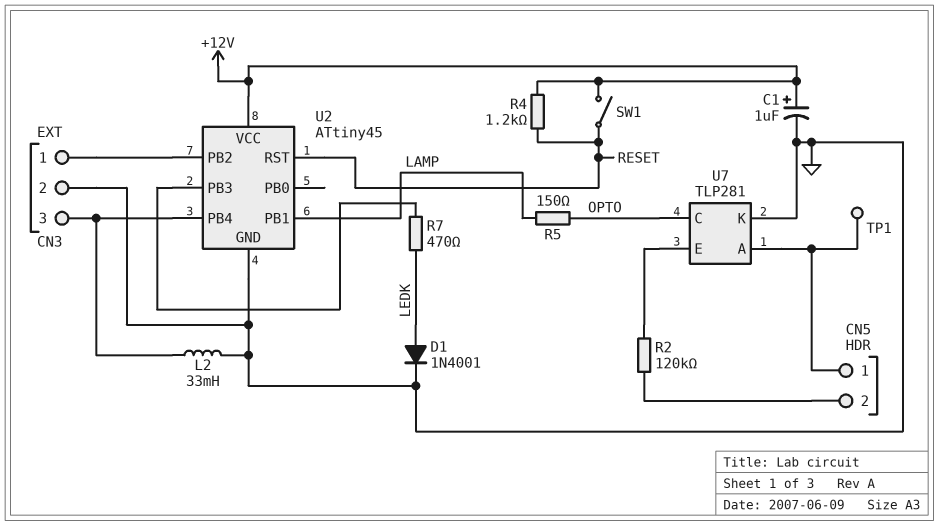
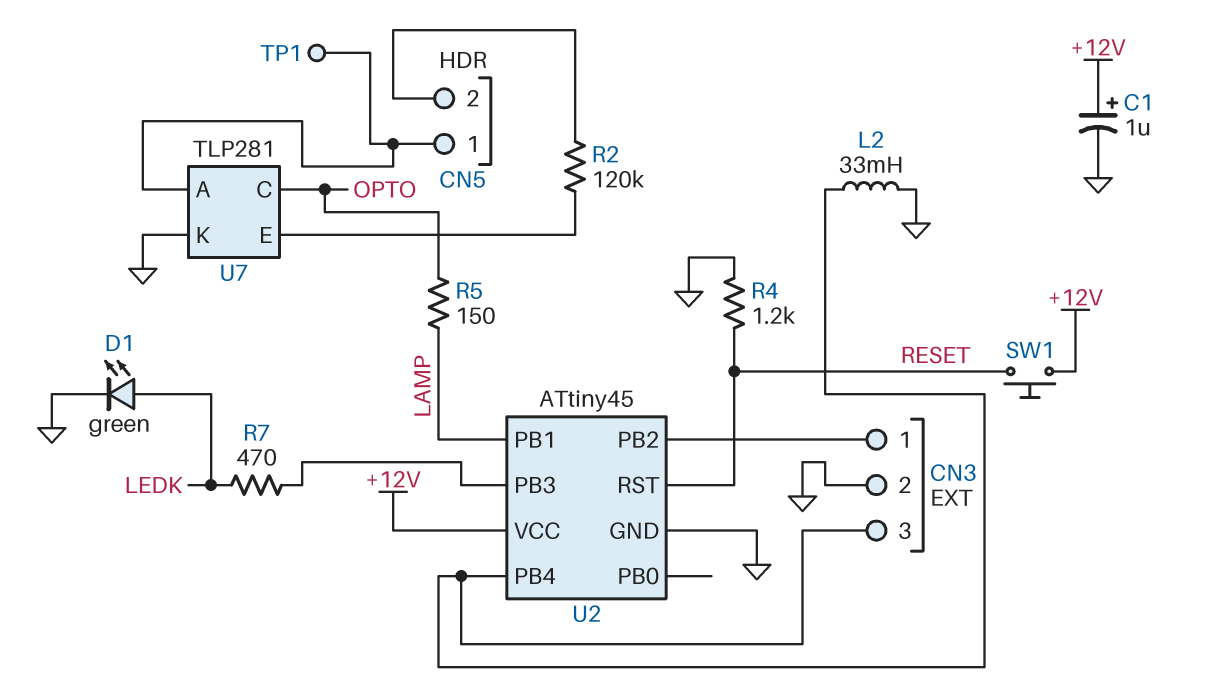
D1: diode 1N4001 (A LEDK, K GND) -> LED green (A LEDK, K GND)
R4: 1.2k (+12V, RESET) -> 1.2k (GND, RESET)
SW1: switch (+12V, RESET) -> button (+12V, RESET)

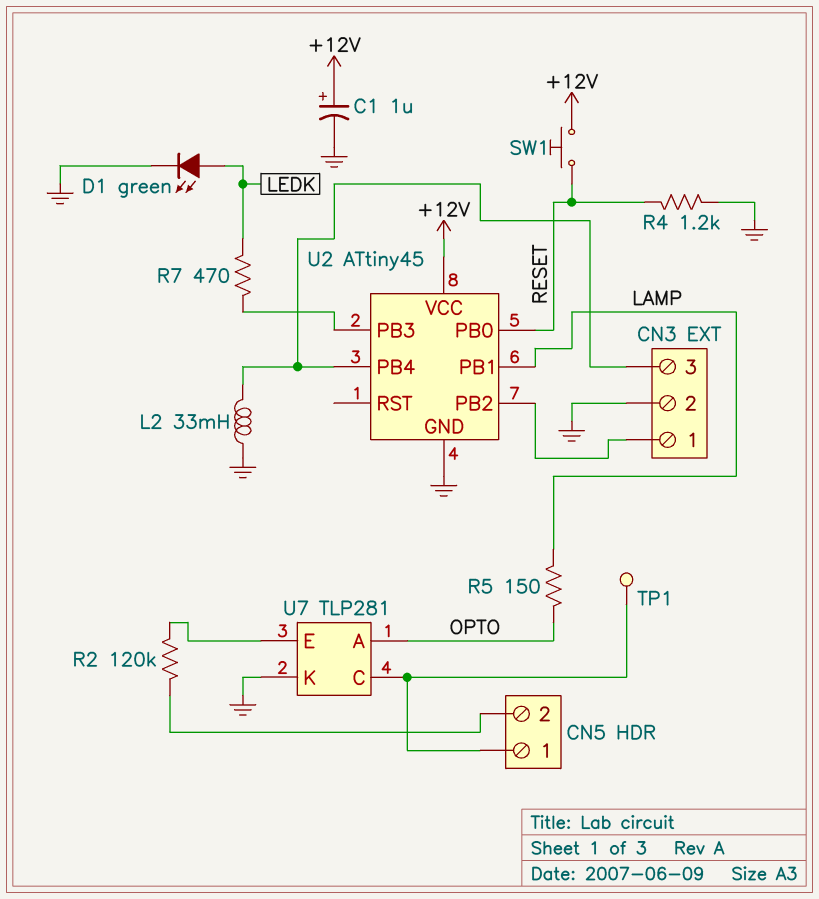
U2 pin PB0: none -> RESET
U2 pin RST: RESET -> none
U7 pin A: CN5/1 -> OPTO
U7 pin C: OPTO -> CN5/1

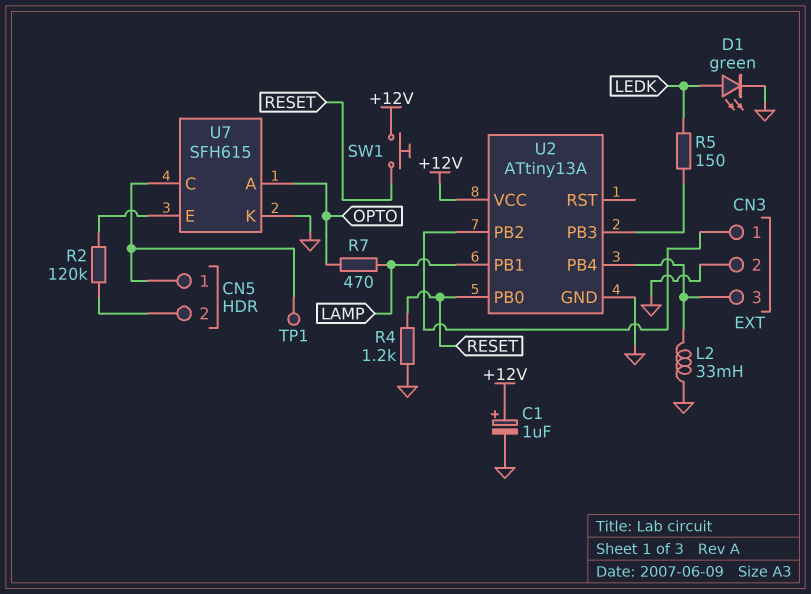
R5: 150 (LAMP, OPTO) -> 150 (LEDK, U2/PB3)
R7: 470 (LEDK, U2/PB3) -> 470 (LAMP, OPTO)
U2: ATtiny45 -> ATtiny13A
U7: TLP281 -> SFH615

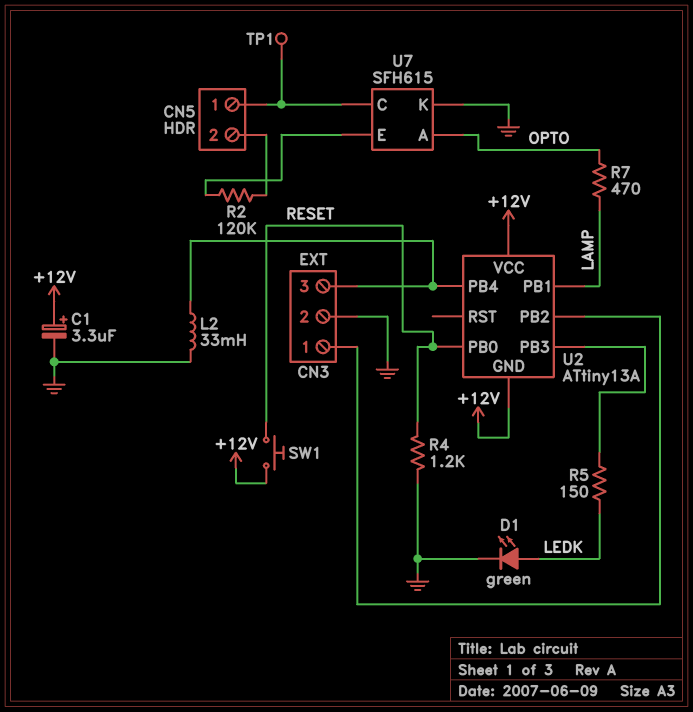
C1: 1uF (plus +12V, minus GND) -> 3.3uF (plus +12V, minus GND)
U2 pin GND: GND -> +12V

